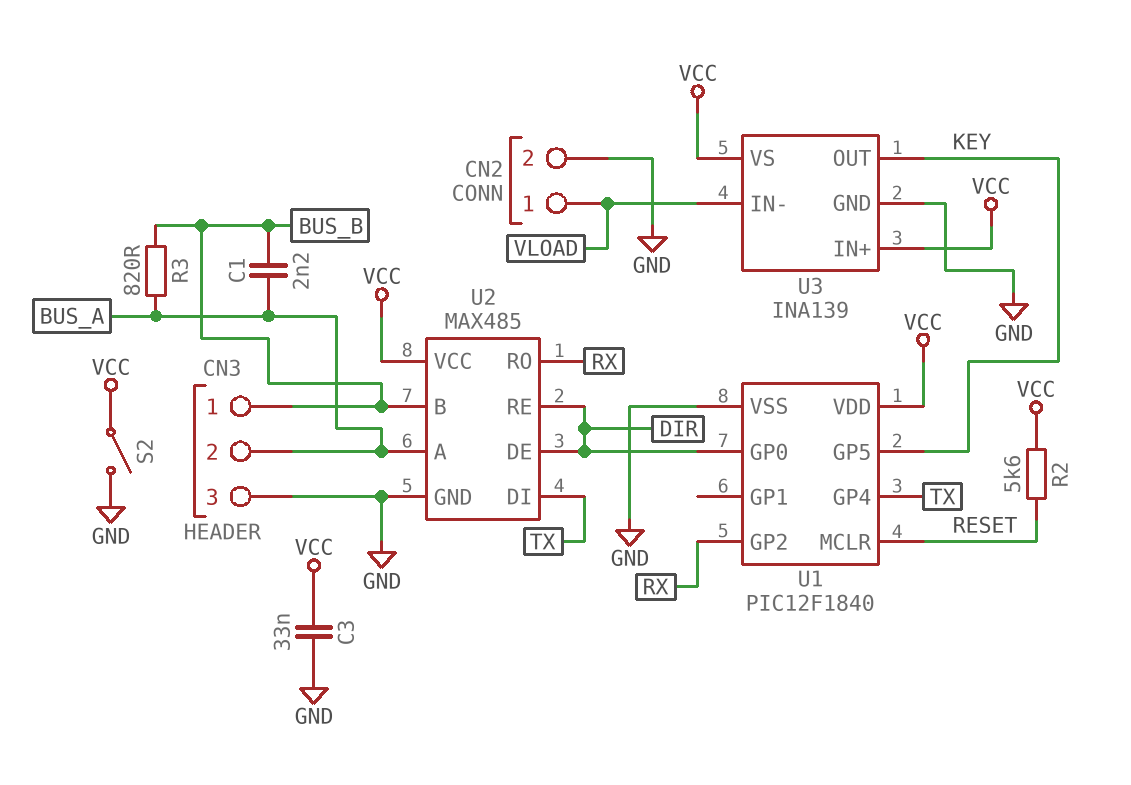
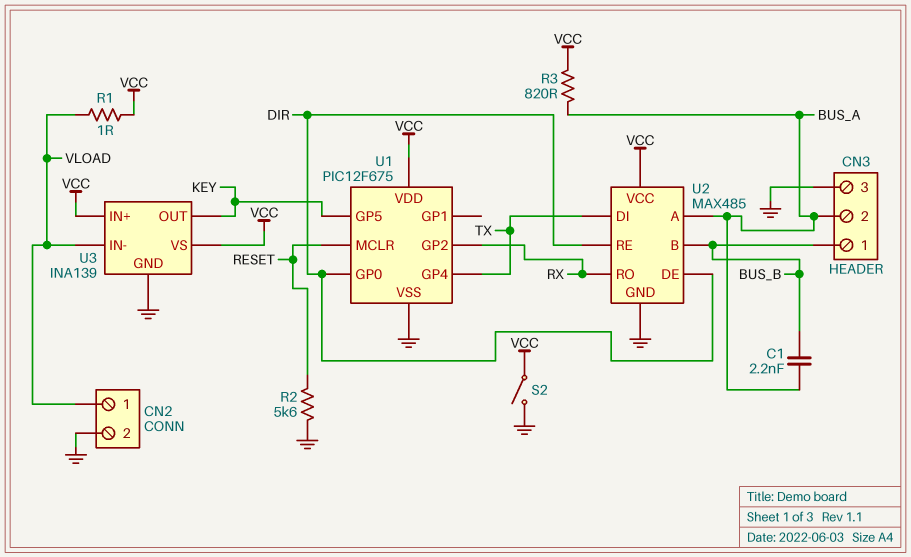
C3: 33nF (GND, VCC) -> none
R1: none -> 1 (VCC, VLOAD)
R2: 5.6k (RESET, VCC) -> 5.6k (GND, RESET)
R3: 820 (BUS_A, BUS_B) -> 820 (BUS_A, VCC)
U1: PIC12F1840 -> PIC12F675

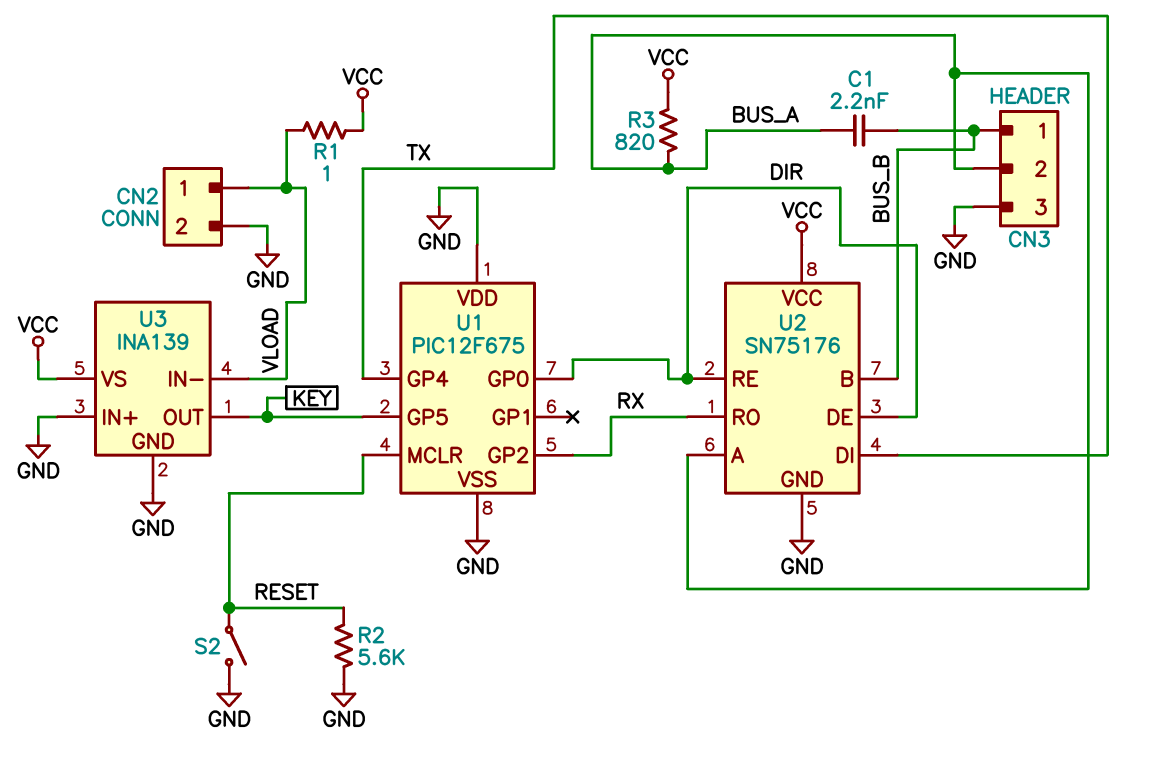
S2: switch (GND, VCC) -> switch (GND, RESET)
U1 pin VDD: VCC -> GND
U2: MAX485 -> SN75176
U3 pin IN+: VCC -> GND

